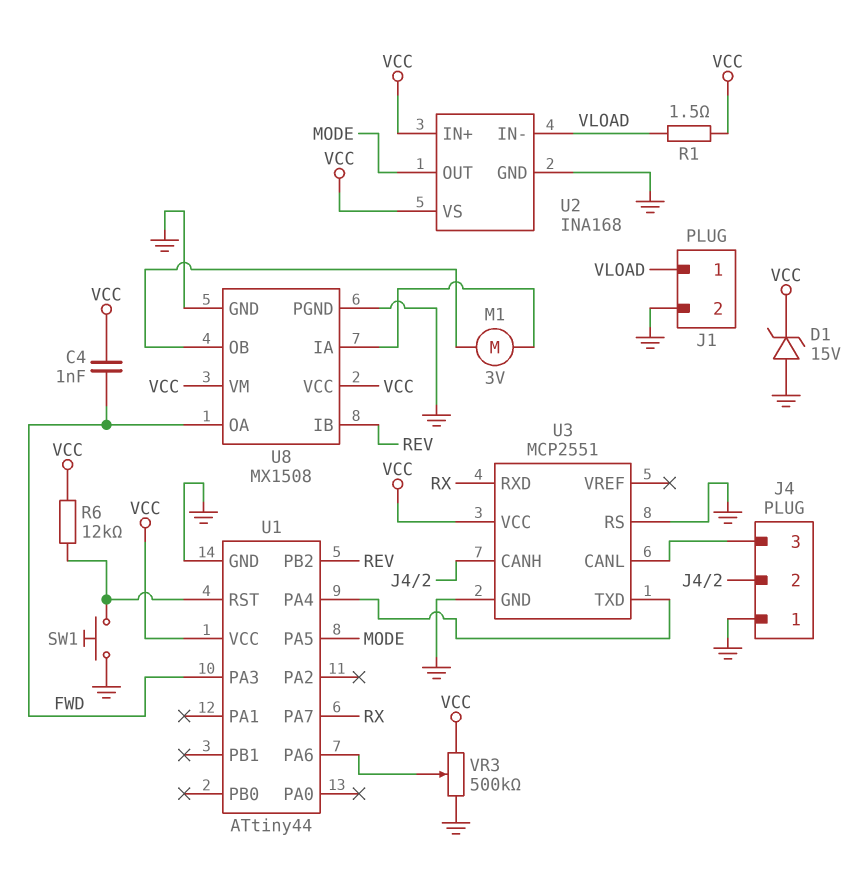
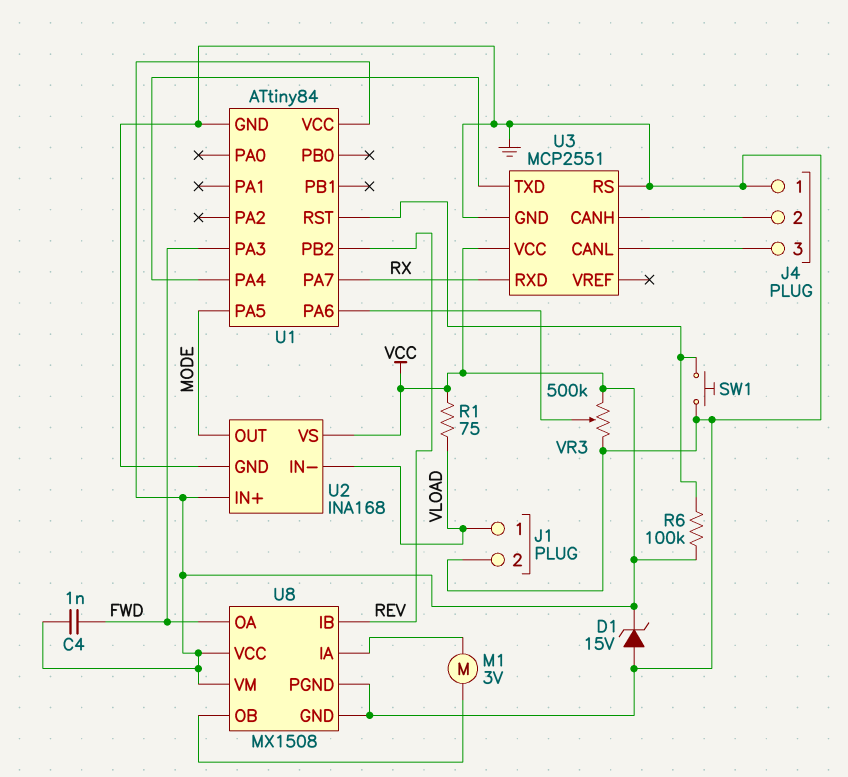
R1: 1.5 (VCC, VLOAD) -> 75 (VCC, VLOAD)
R6: 12k (U1/RST, VCC) -> 100k (U1/RST, VCC)
U1: ATtiny44 -> ATtiny84

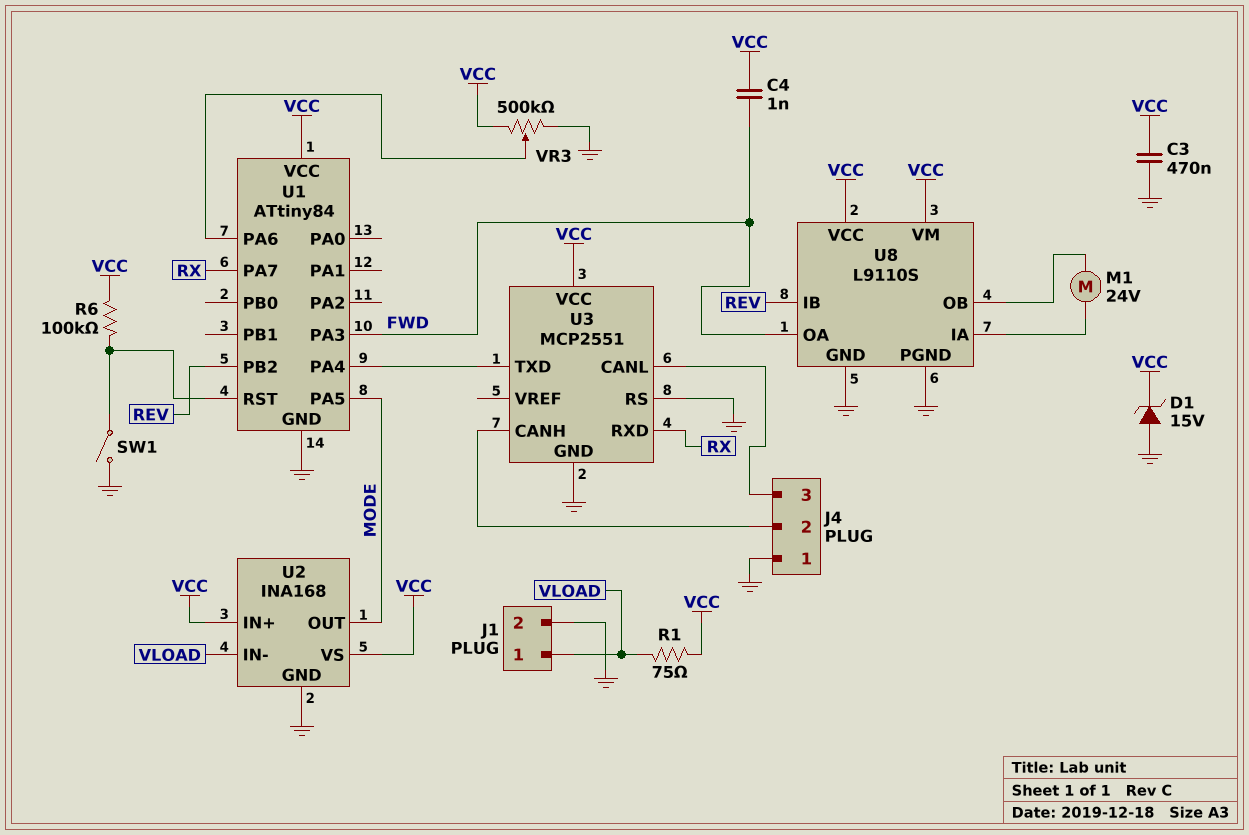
C3: none -> 470nF (GND, VCC)
M1: motor 3V (U8/IA, U8/OB) -> motor 24V (U8/IA, U8/OB)
SW1: button (GND, U1/RST) -> switch (GND, U1/RST)
U8: MX1508 -> L9110S

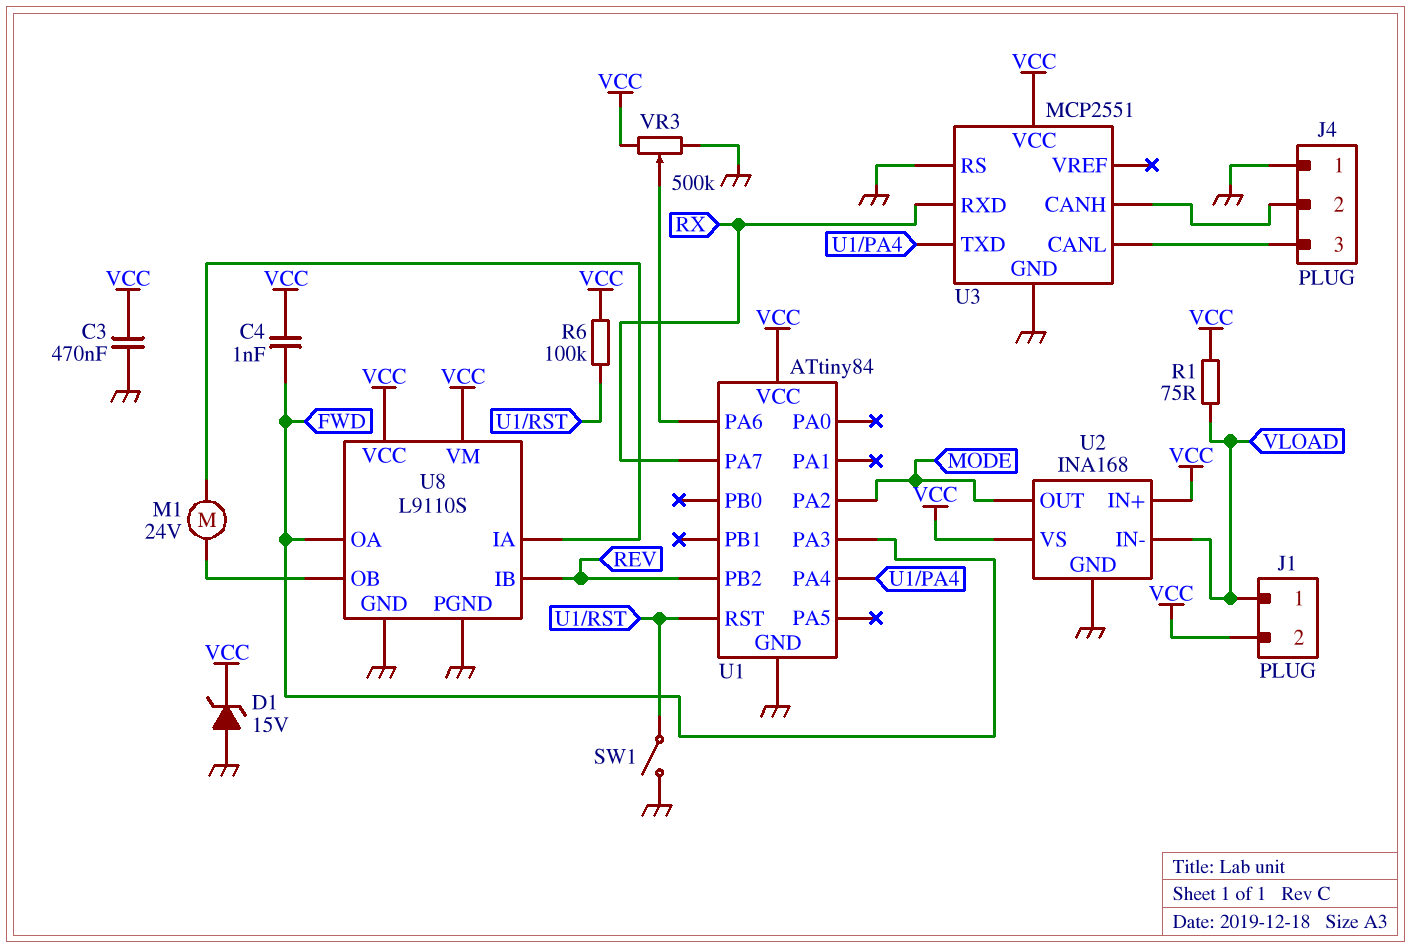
J1 pin 2: GND -> VCC
U1 pin PA2: none -> MODE
U1 pin PA5: MODE -> none

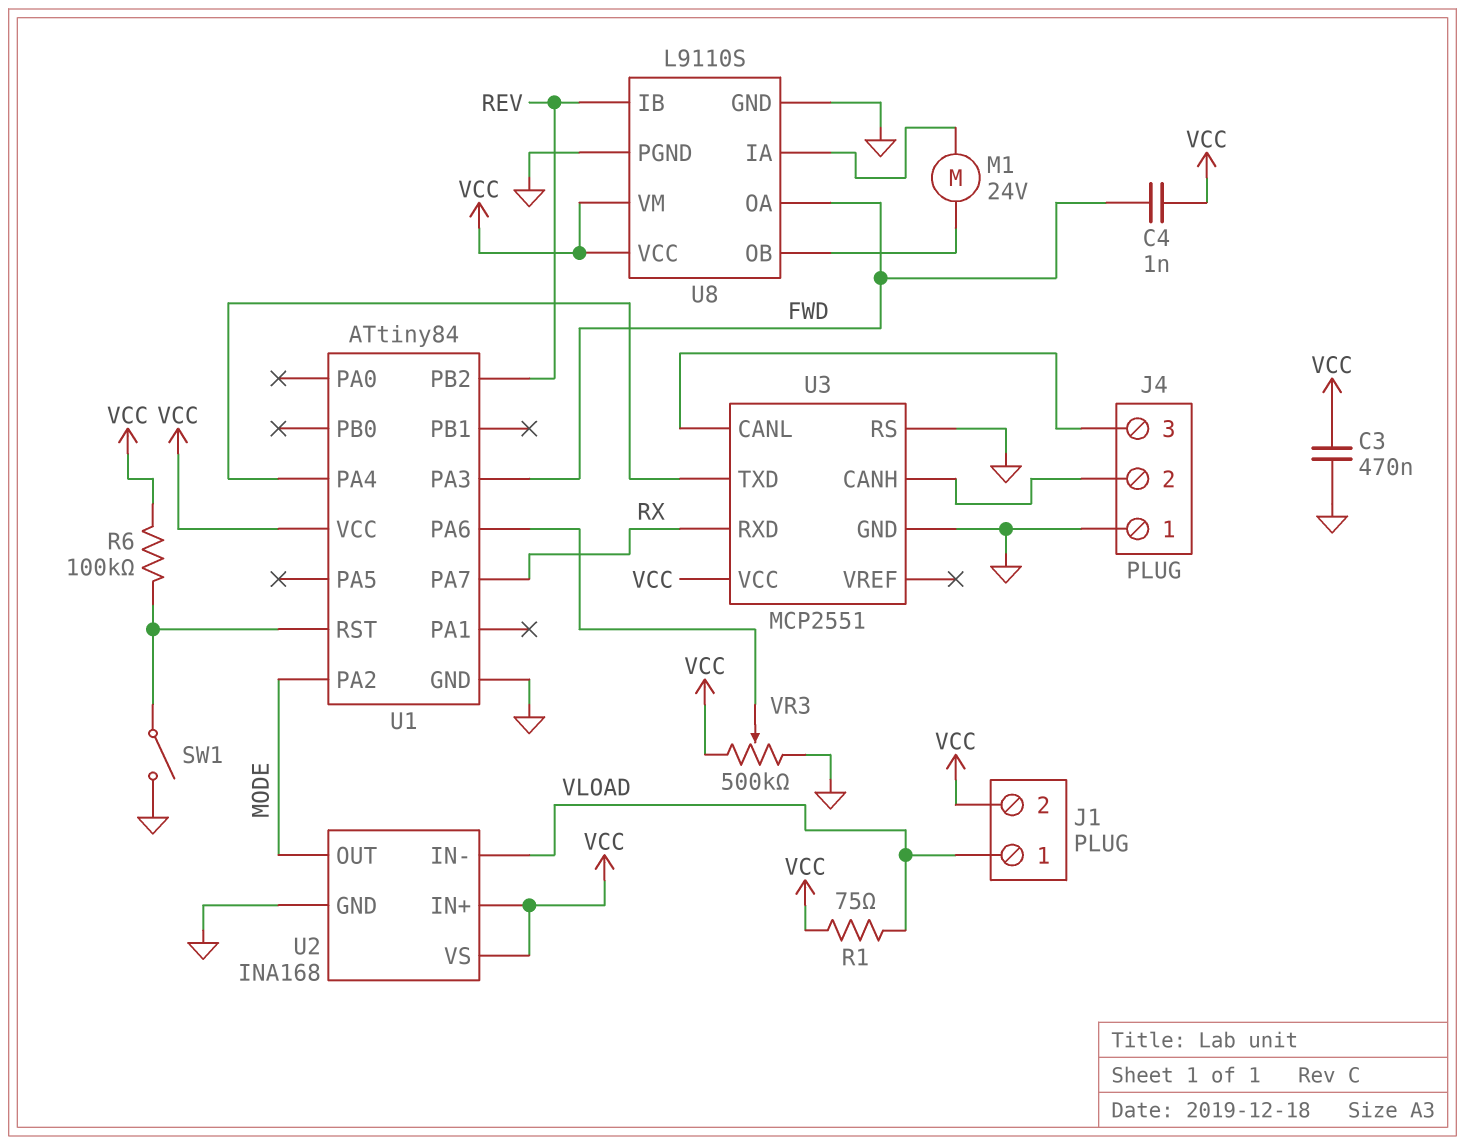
D1: zener 15V (A GND, K VCC) -> none

